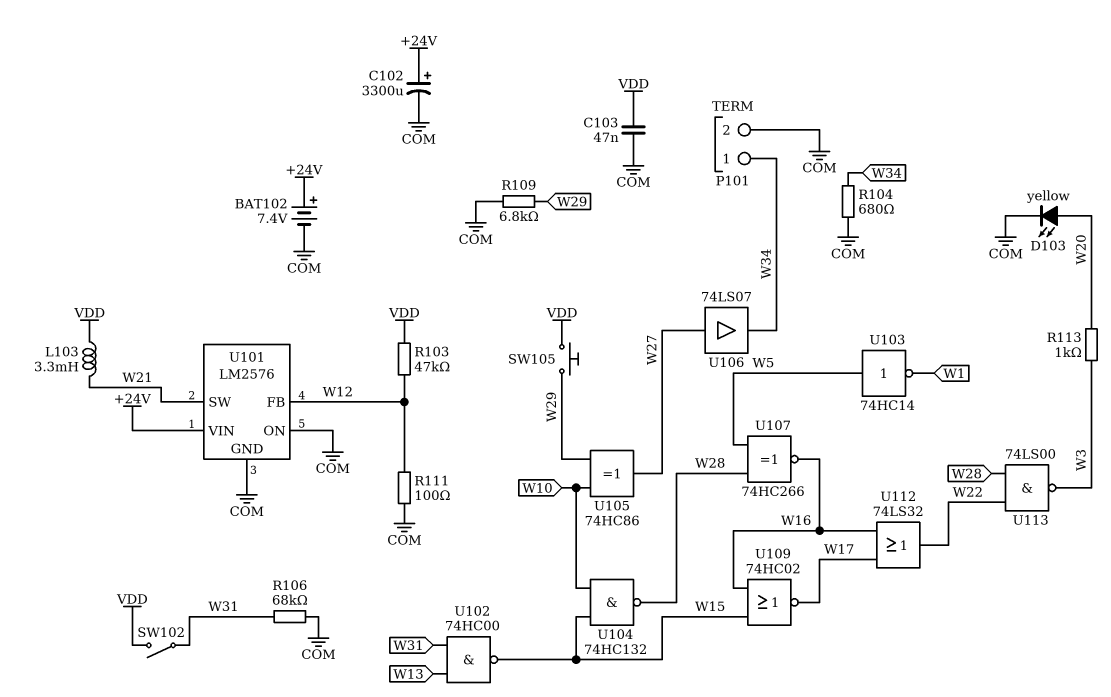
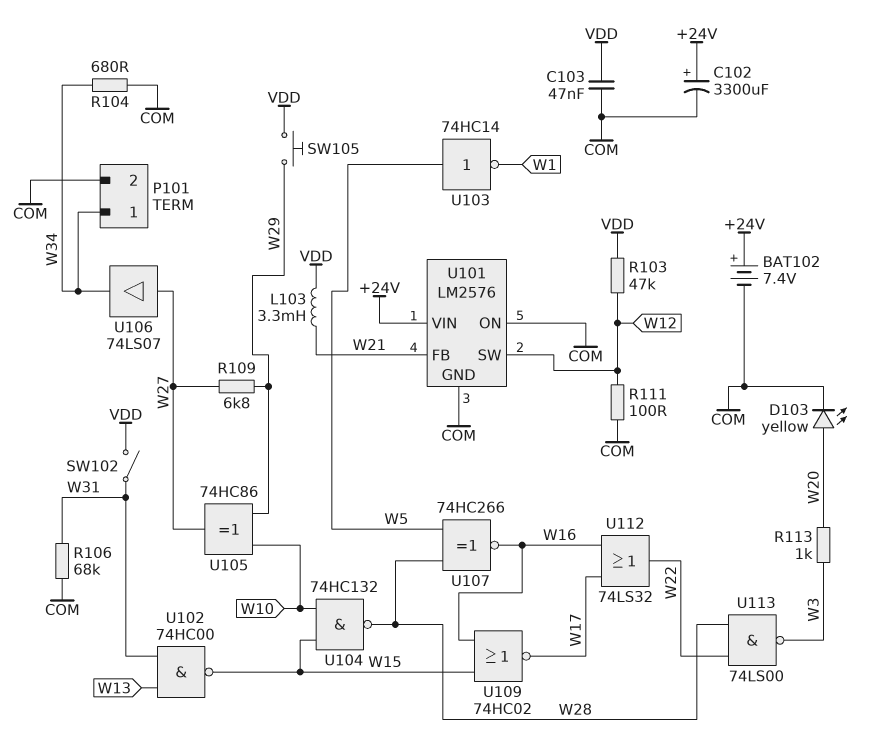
R109: 6.8k (COM, W29) -> 6.8k (W27, W29)
U101 pin FB: W12 -> W21
U101 pin SW: W21 -> W12

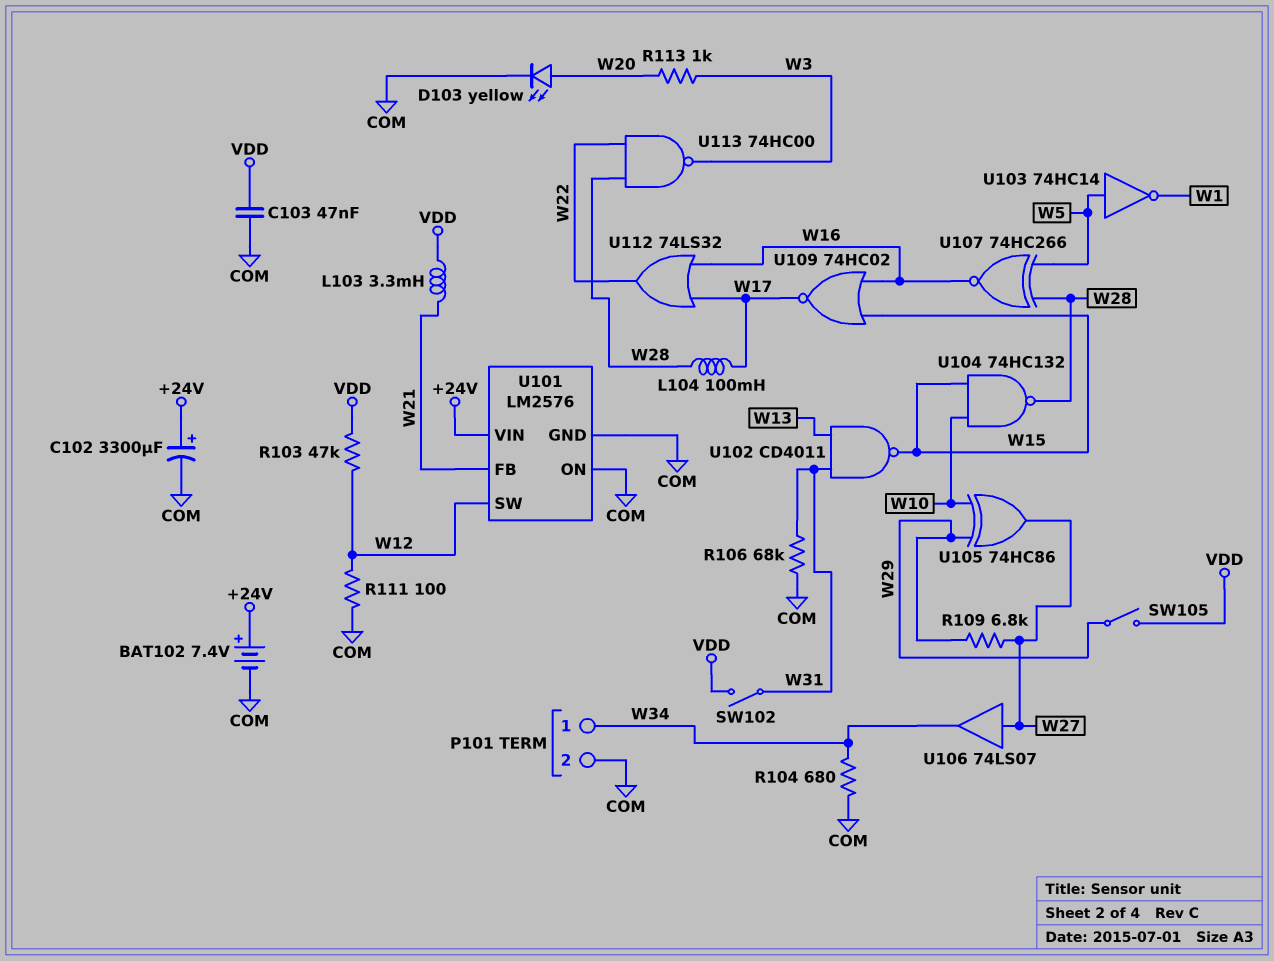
L104: none -> 100mH (W17, W28)
SW105: button (VDD, W29) -> switch (VDD, W29)
U102: NAND 74HC00 (in W13, in W31, out W15) -> NAND CD4011 (in W13, in W31, out W15)
U113: NAND 74LS00 (in W22, in W28, out W3) -> NAND 74HC00 (in W22, in W28, out W3)

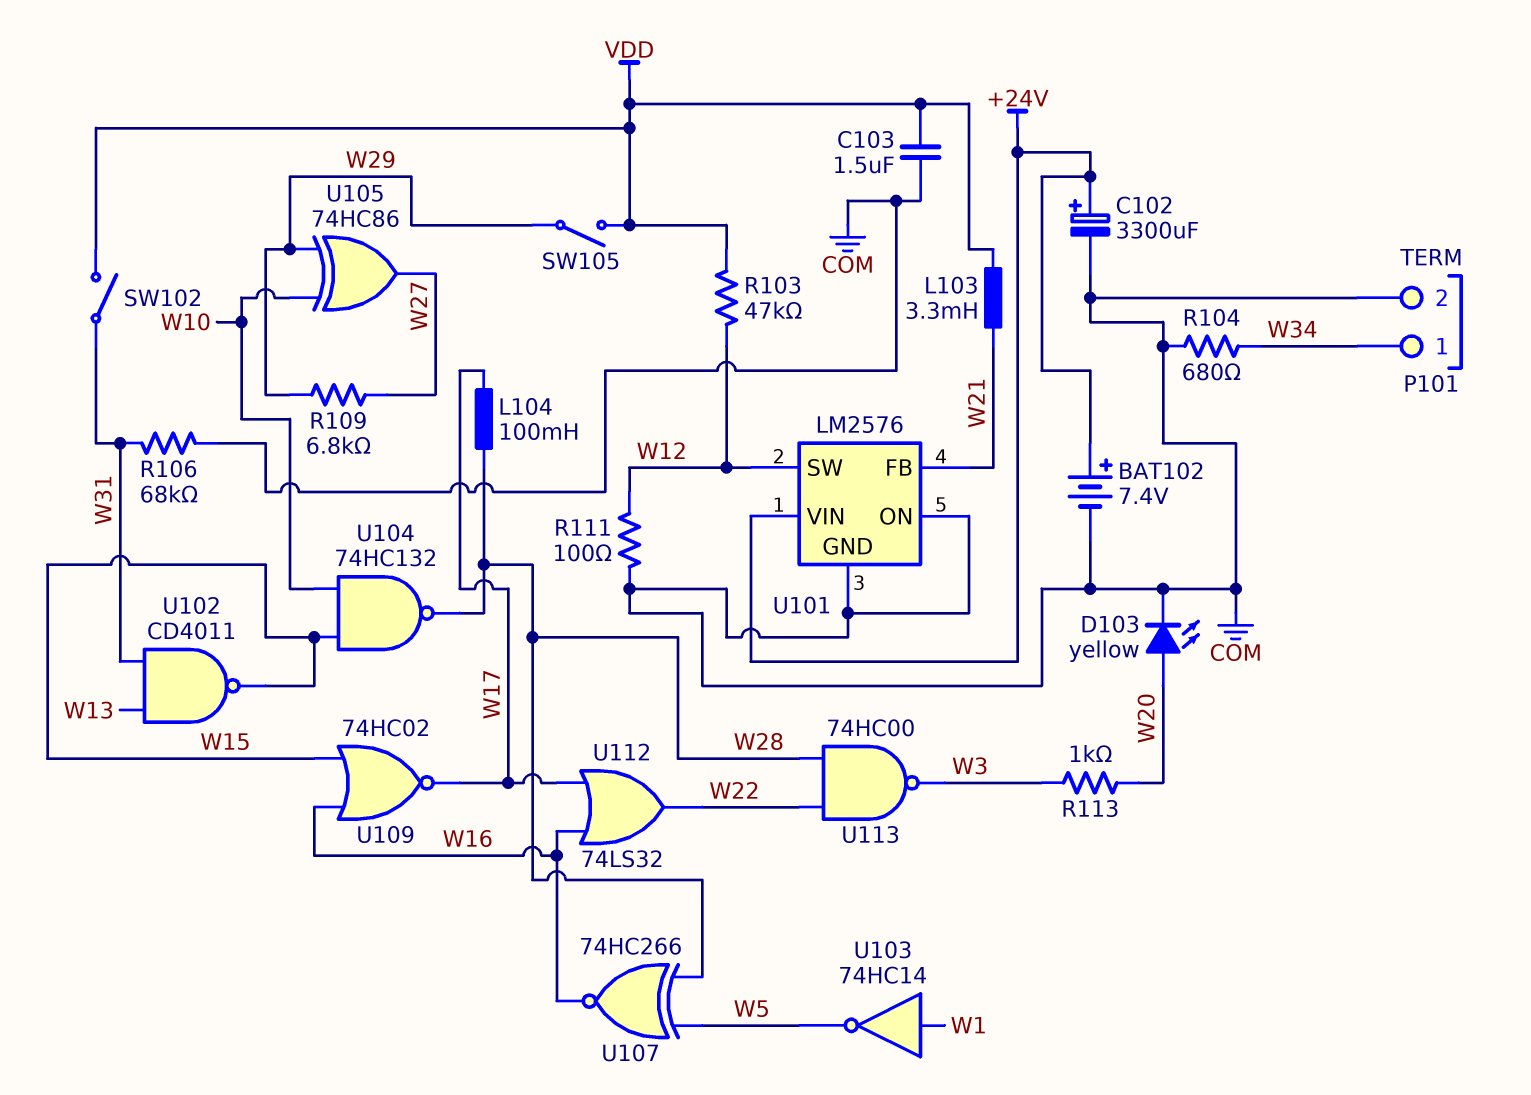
C103: 47nF (COM, VDD) -> 1.5uF (COM, VDD)
U103: NOT 74HC14 (in W5, out W1) -> NOT 74HC14 (in W1, out W5)
U106: buffer 74LS07 (in W27, out W34) -> none

